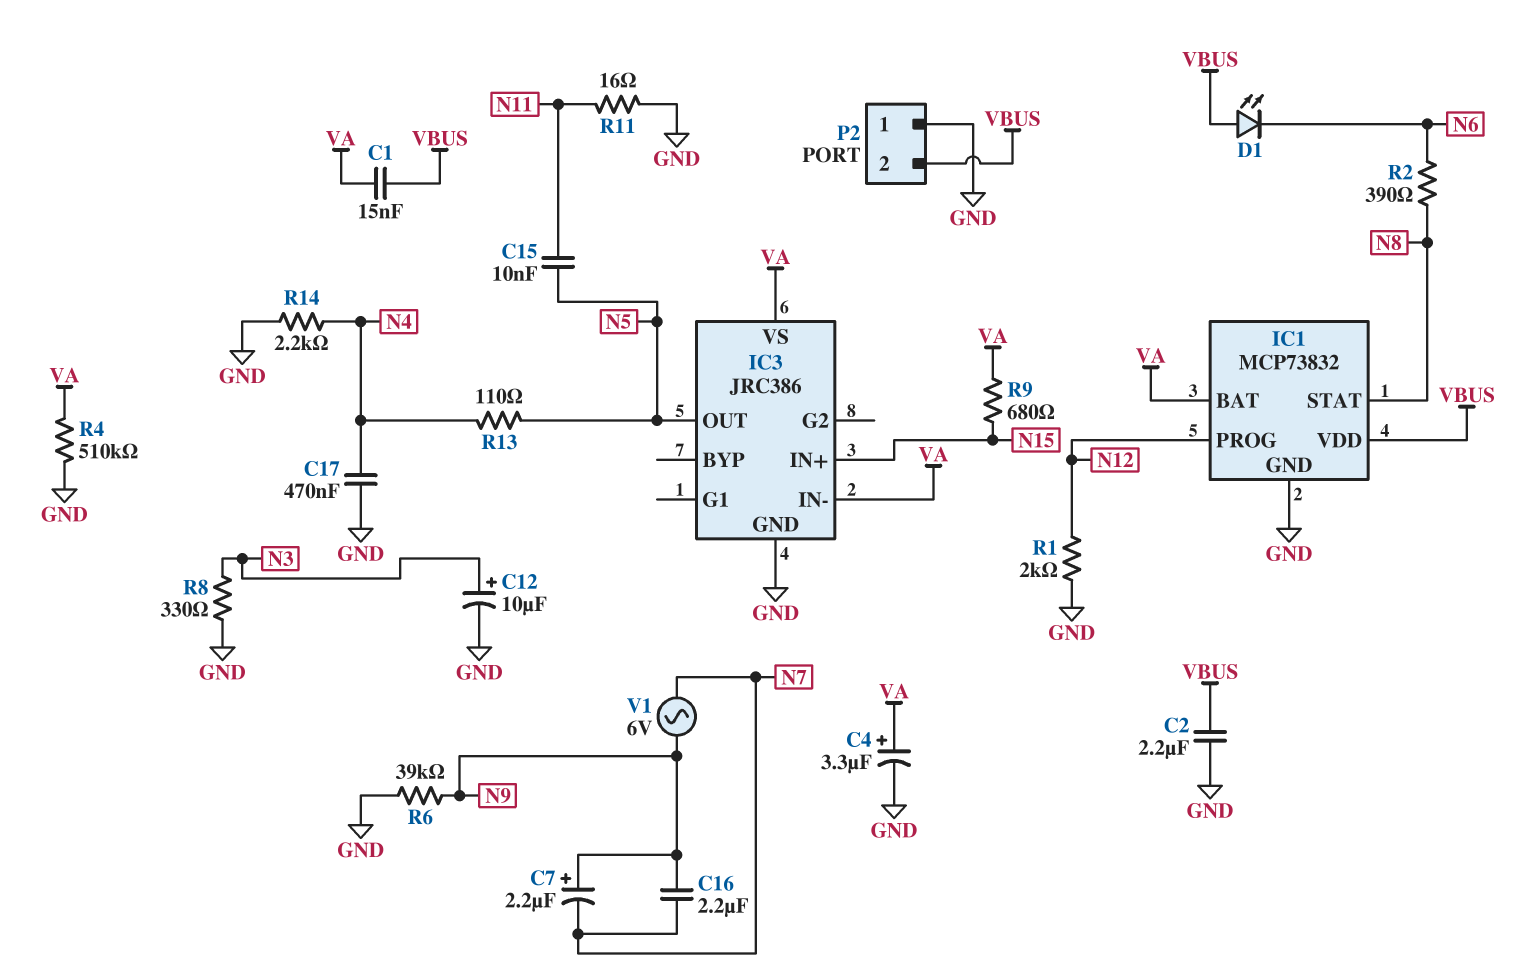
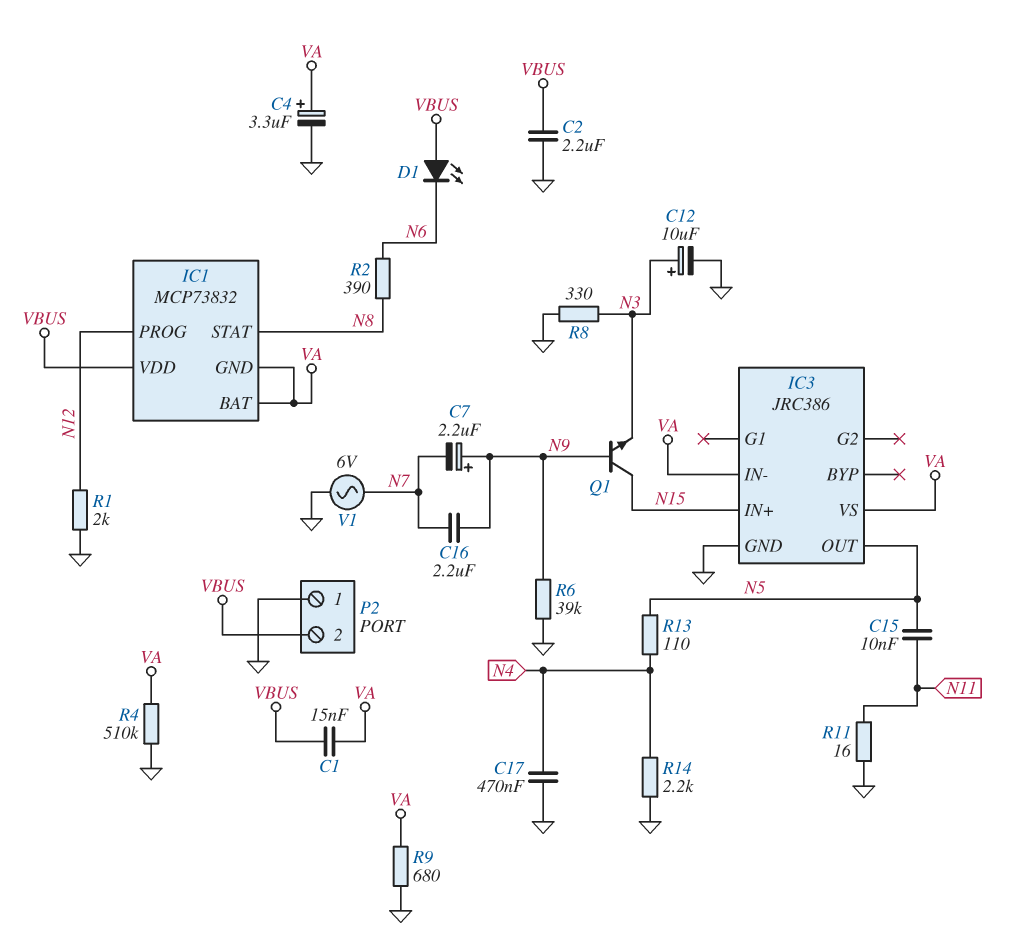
IC1 pin GND: GND -> VA
Q1: none -> NPN (B N9, C N15, E N3)
R9: 680 (N15, VA) -> 680 (GND, VA)
V1: AC 6V (N7, N9) -> AC 6V (GND, N7)

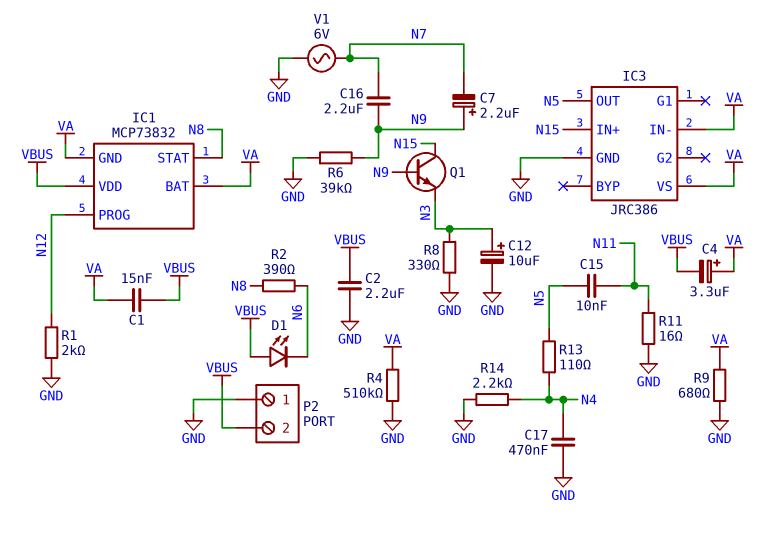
C4: 3.3uF (plus VA, minus GND) -> 3.3uF (plus VA, minus VBUS)

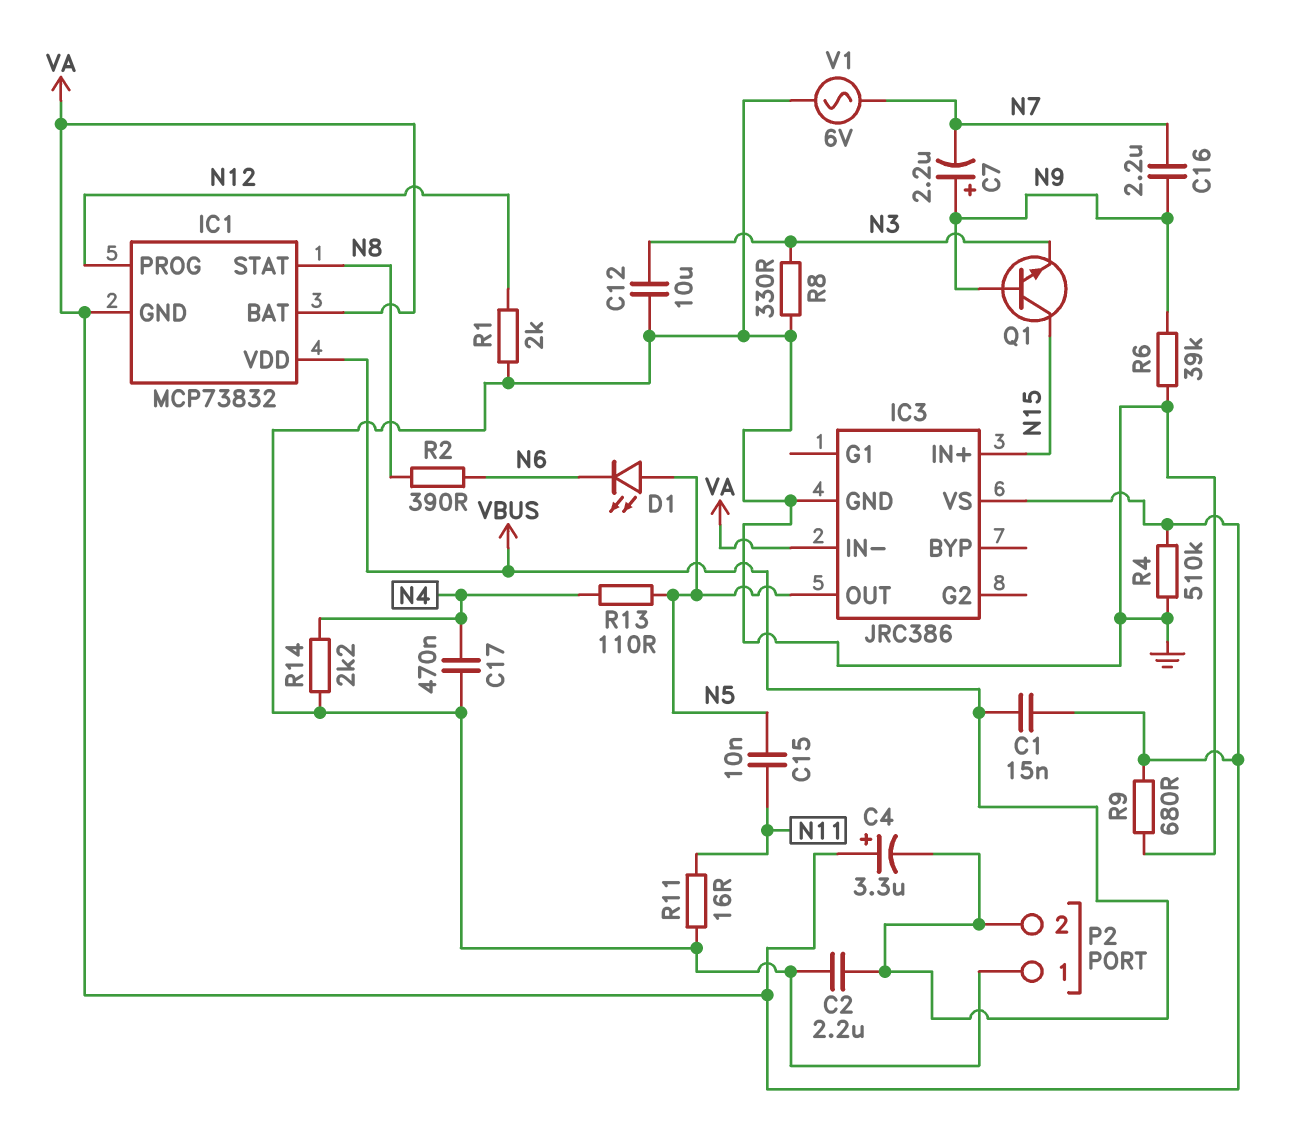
C12: 10uF (plus N3, minus GND) -> 10uF (GND, N3)
D1: LED (A VBUS, K N6) -> LED (A N5, K N6)

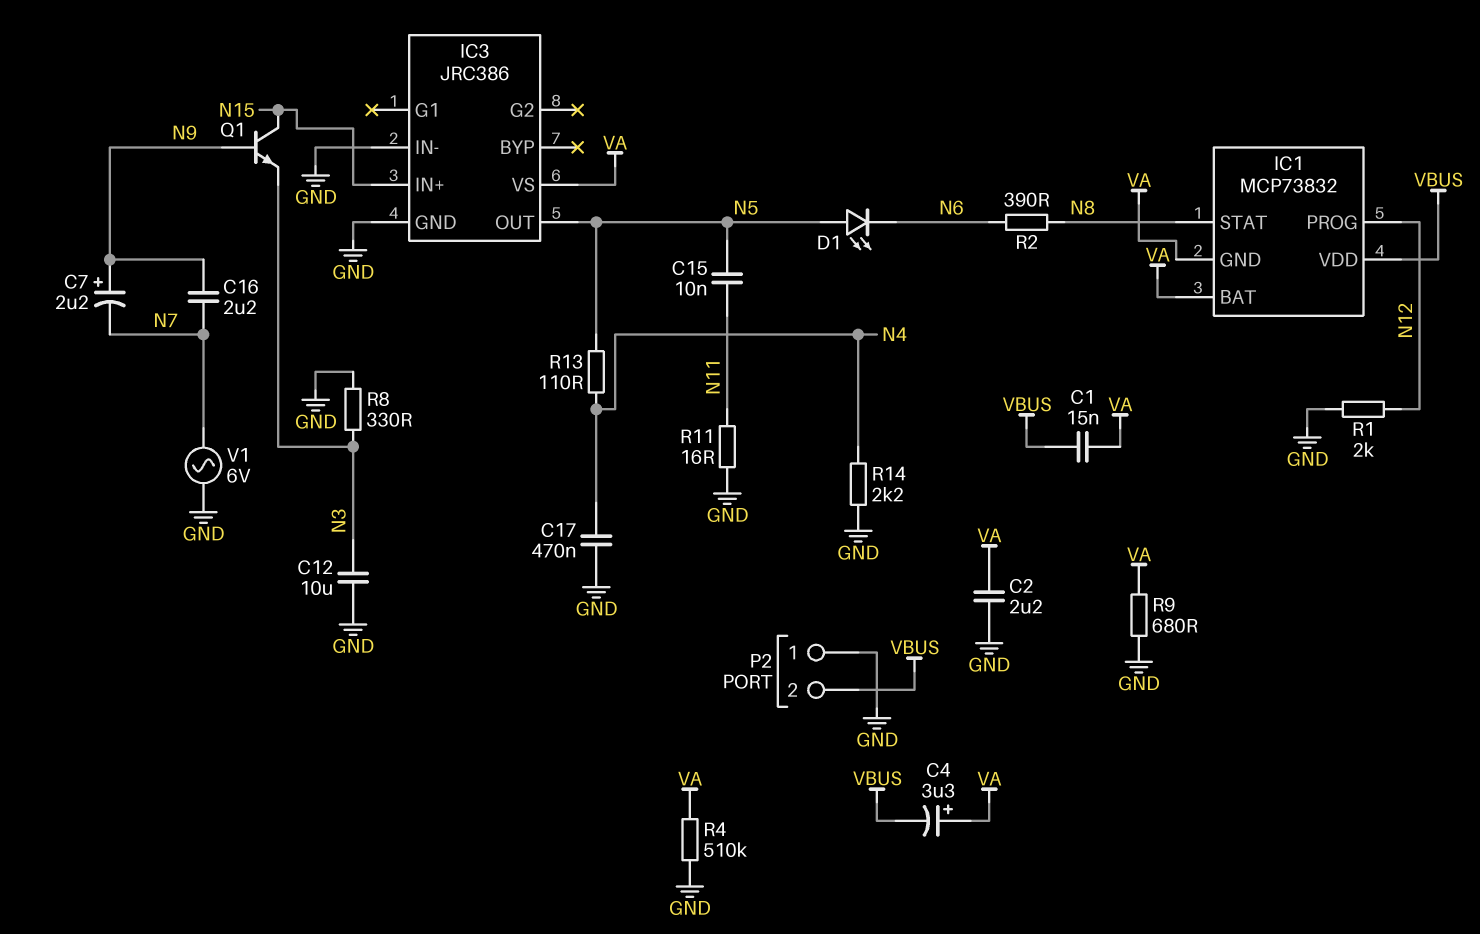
C2: 2.2uF (GND, VBUS) -> 2.2uF (GND, VA)
IC3 pin IN-: VA -> GND
R6: 39k (GND, N9) -> none

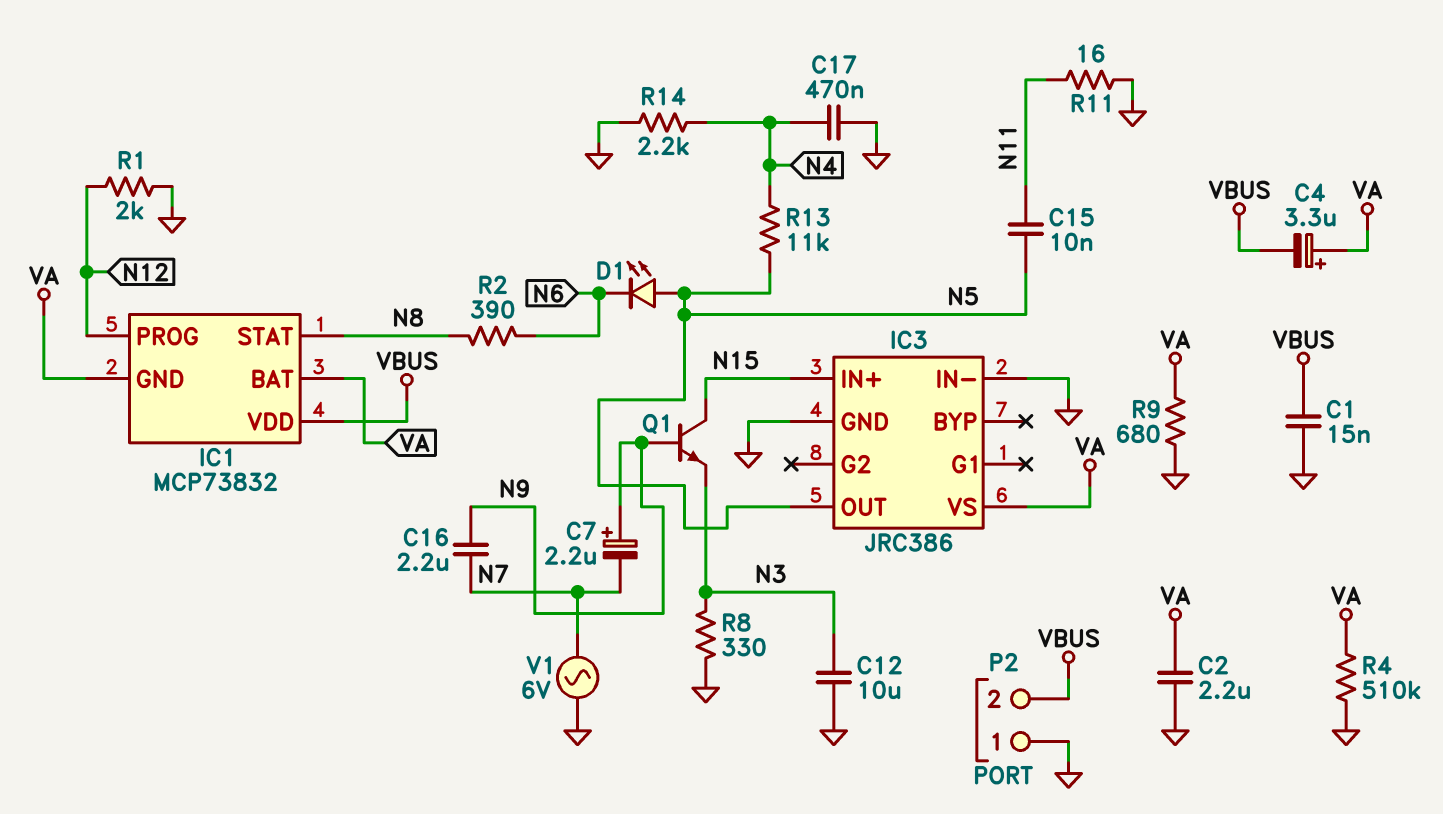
C1: 15nF (VA, VBUS) -> 15nF (GND, VBUS)
R13: 110 (N4, N5) -> 11k (N4, N5)

